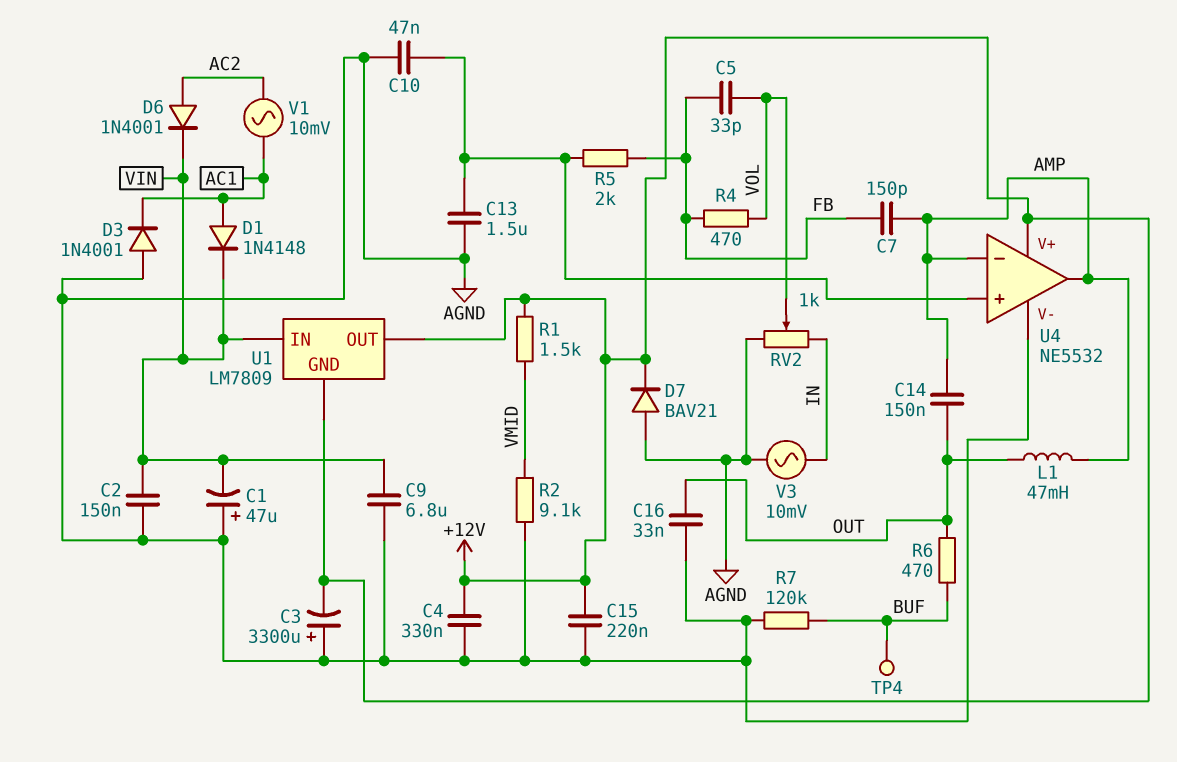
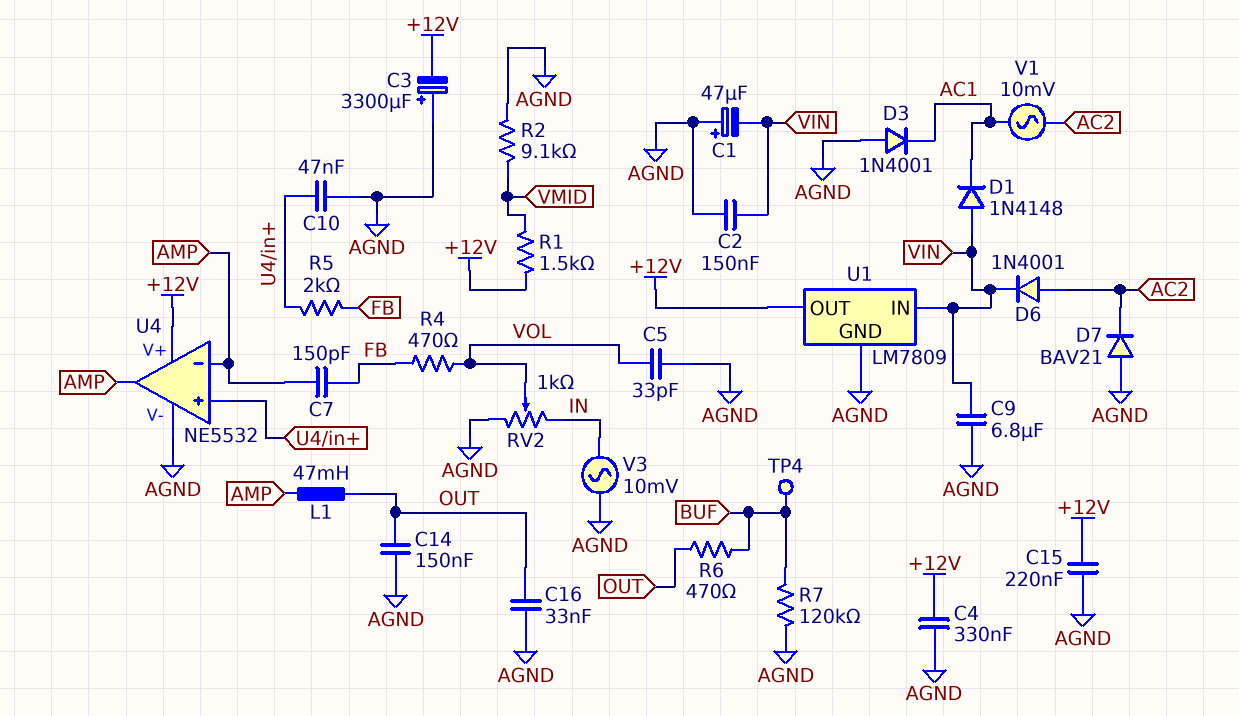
C5: 33pF (FB, VOL) -> 33pF (AGND, VOL)
C13: 1.5uF (AGND, U4/in+) -> none
C14: 150nF (AMP, OUT) -> 150nF (AGND, OUT)
D1: diode 1N4148 (A AC1, K VIN) -> diode 1N4148 (A VIN, K AC1)
D7: diode BAV21 (A AGND, K +12V) -> diode BAV21 (A AGND, K AC2)
U1 pin GND: +12V -> AGND

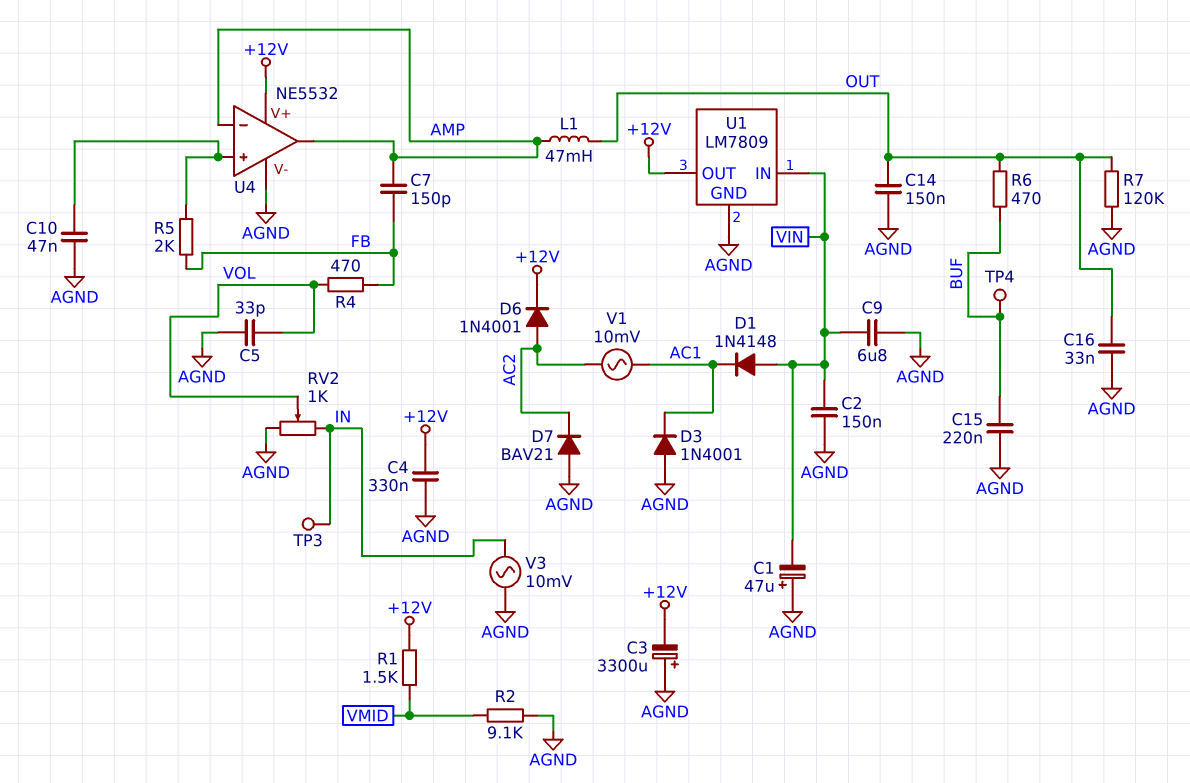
C15: 220nF (+12V, AGND) -> 220nF (AGND, BUF)
D6: diode 1N4001 (A AC2, K VIN) -> diode 1N4001 (A AC2, K +12V)
R7: 120k (AGND, BUF) -> 120k (AGND, OUT)
TP3: none -> test point (IN)

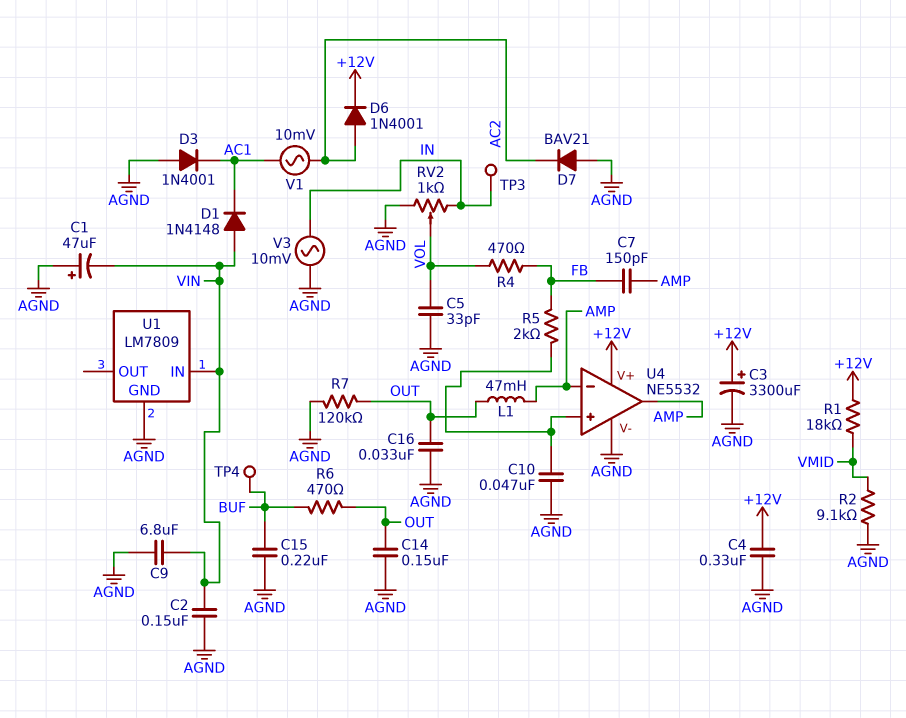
C3: 3300uF (plus AGND, minus +12V) -> 3300uF (plus +12V, minus AGND)
R1: 1.5k (+12V, VMID) -> 18k (+12V, VMID)
U1 pin OUT: +12V -> none

